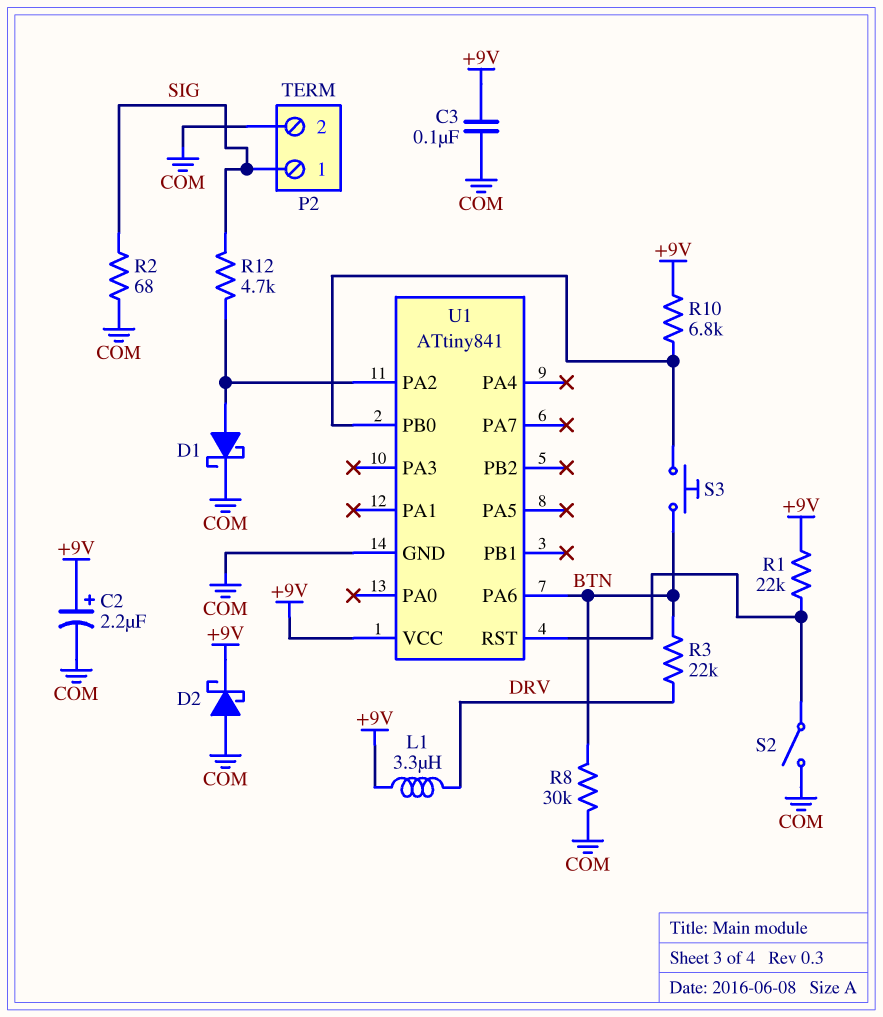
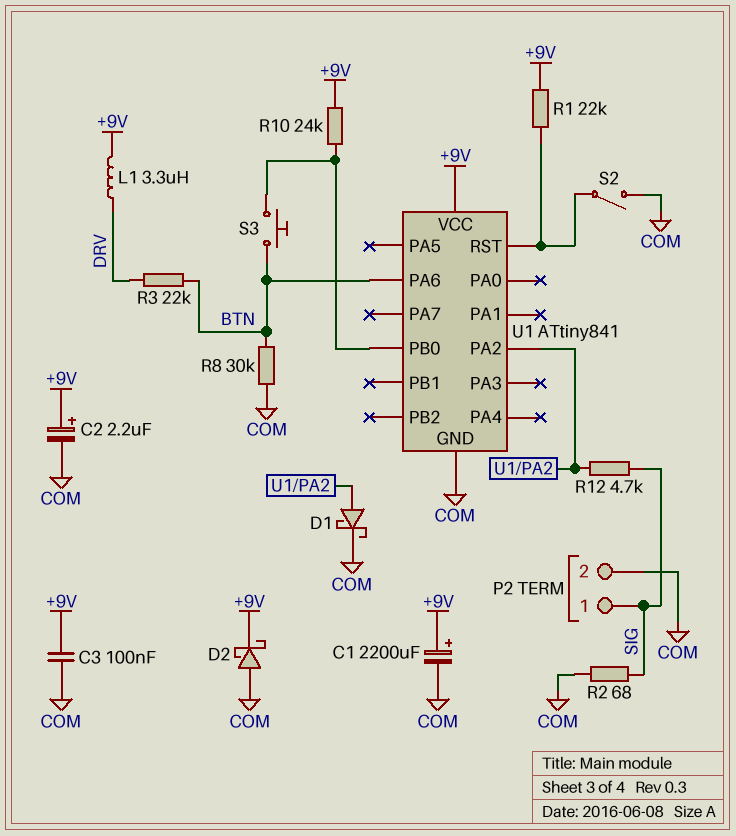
C1: none -> 2200uF (plus +9V, minus COM)
R10: 6.8k (+9V, U1/PB0) -> 24k (+9V, U1/PB0)

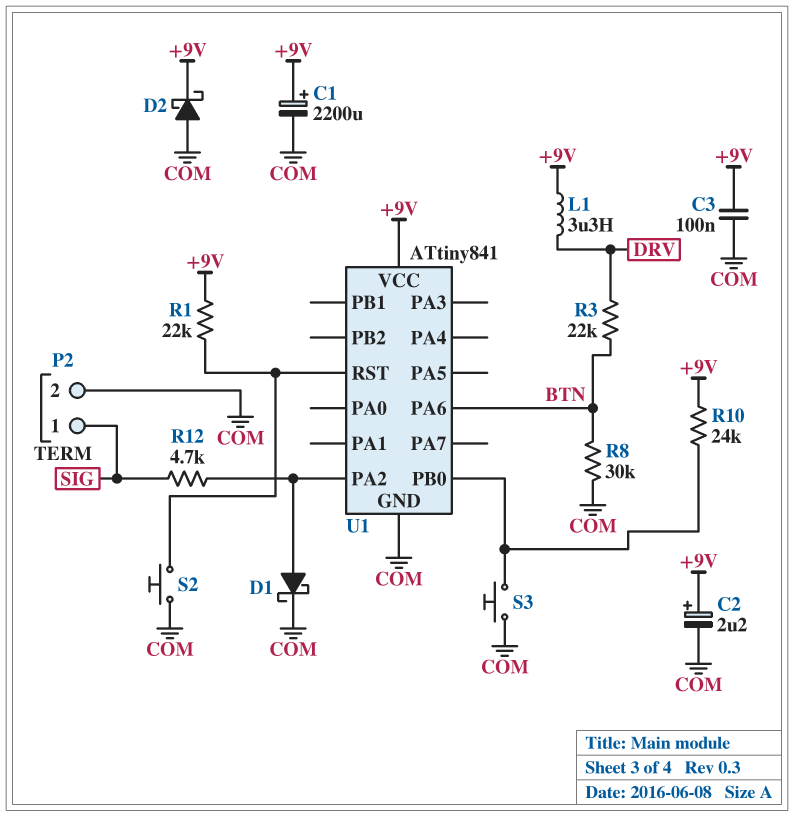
R2: 68 (COM, SIG) -> none
S2: switch (COM, U1/RST) -> button (COM, U1/RST)
S3: button (BTN, U1/PB0) -> button (COM, U1/PB0)

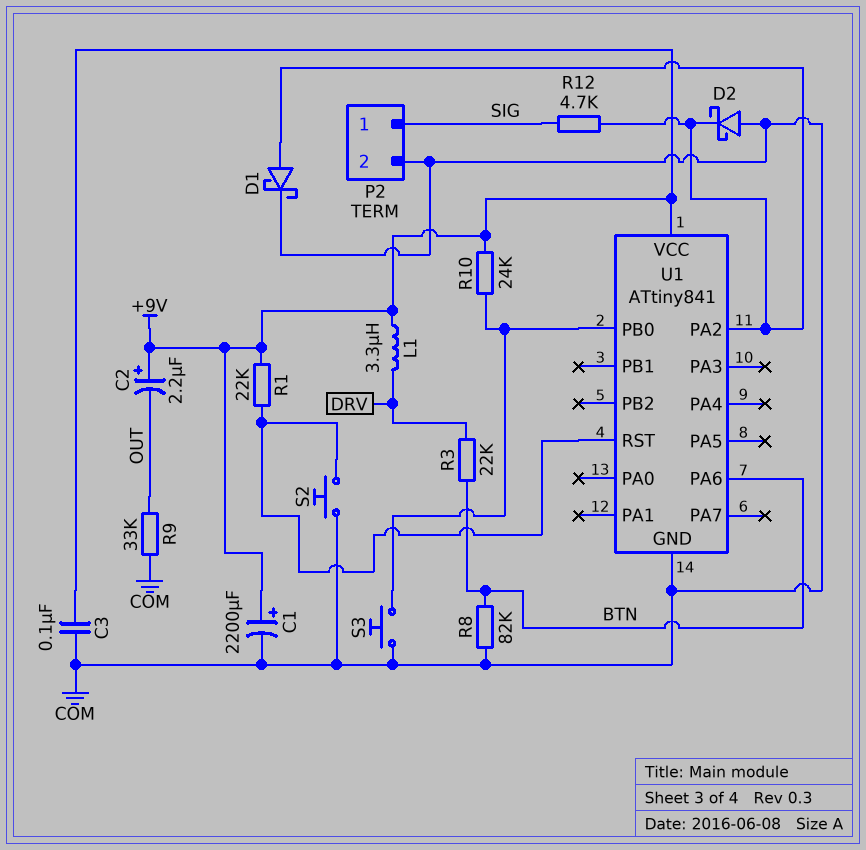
C2: 2.2uF (plus +9V, minus COM) -> 2.2uF (plus +9V, minus OUT)
D2: schottky (A COM, K +9V) -> schottky (A COM, K U1/PA2)
R8: 30k (BTN, COM) -> 82k (BTN, COM)
R9: none -> 33k (COM, OUT)

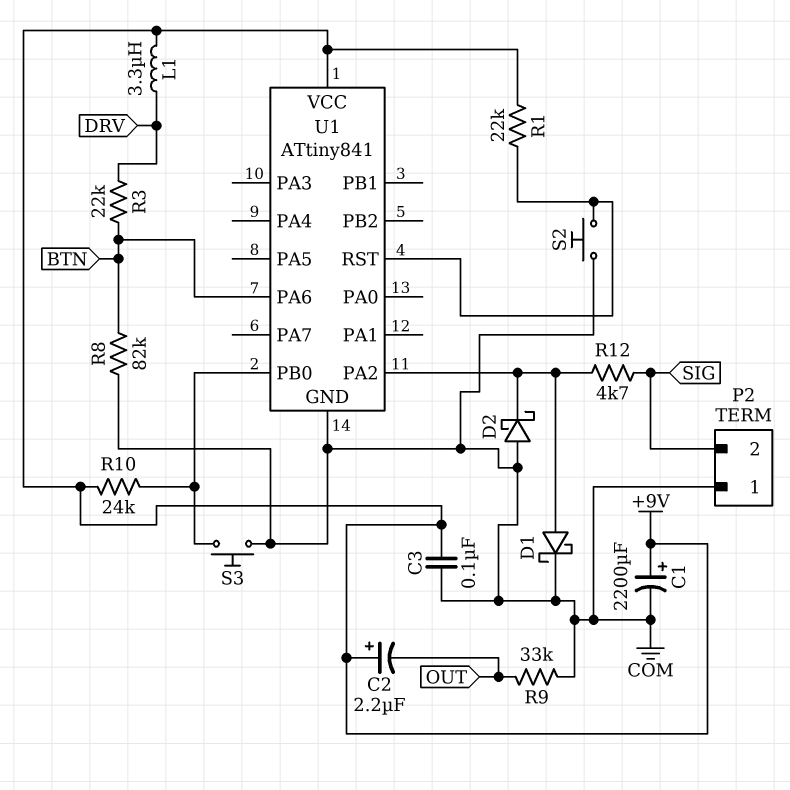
P2 pin 1: SIG -> COM
P2 pin 2: COM -> SIG

